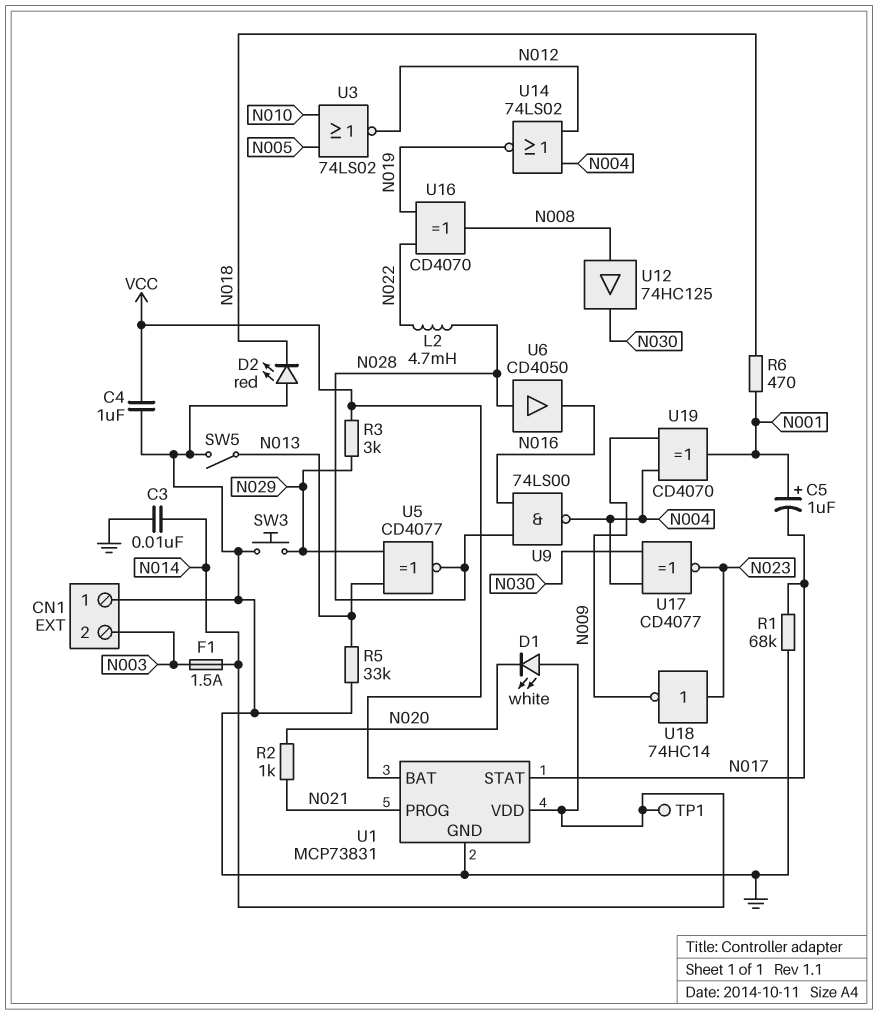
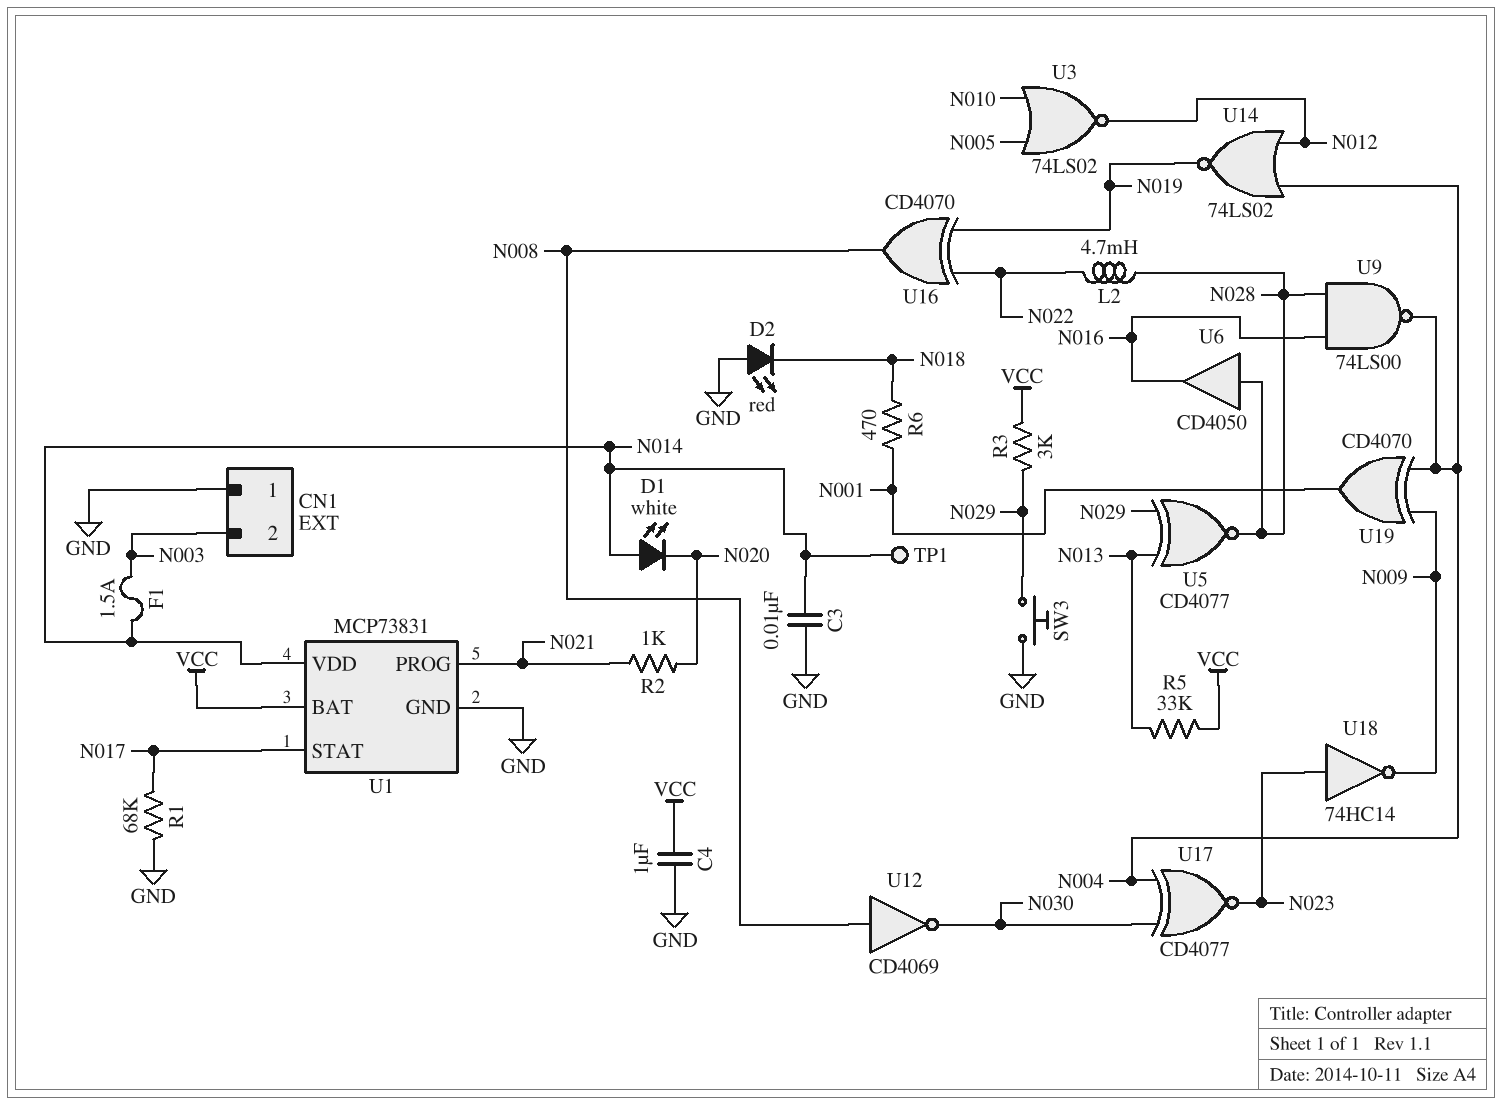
C5: 1uF (plus N001, minus N017) -> none
R5: 33k (GND, N013) -> 33k (N013, VCC)
SW5: switch (GND, N013) -> none
U12: buffer 74HC125 (in N008, out N030) -> NOT CD4069 (in N008, out N030)

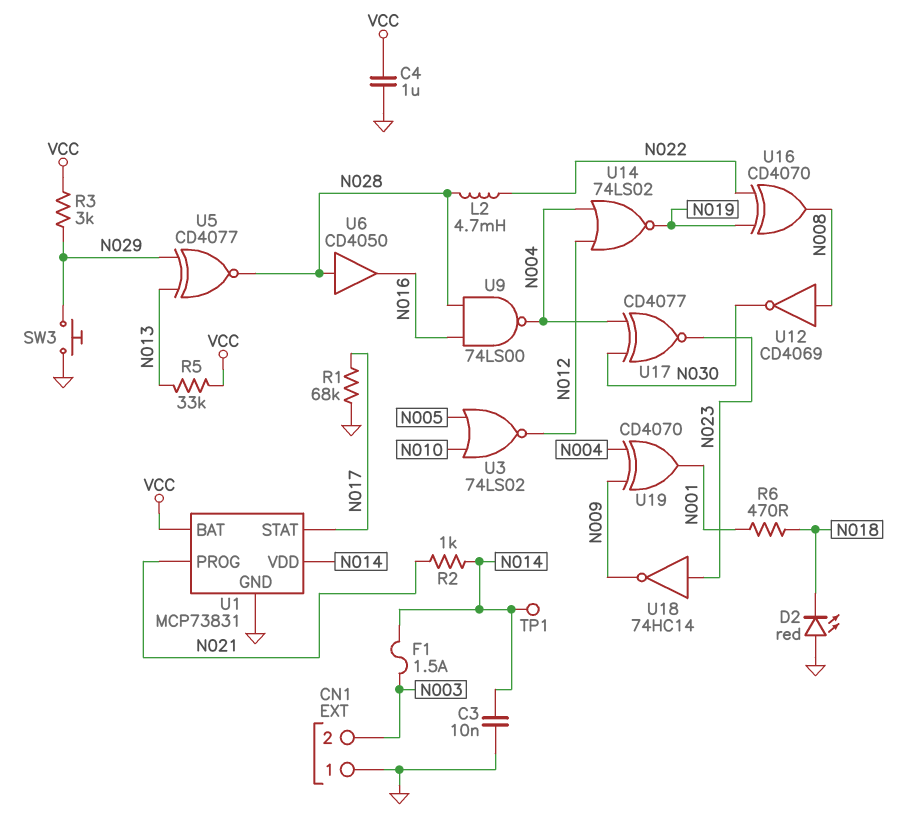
D1: LED white (A N014, K N020) -> none
R2: 1k (N020, N021) -> 1k (N014, N021)

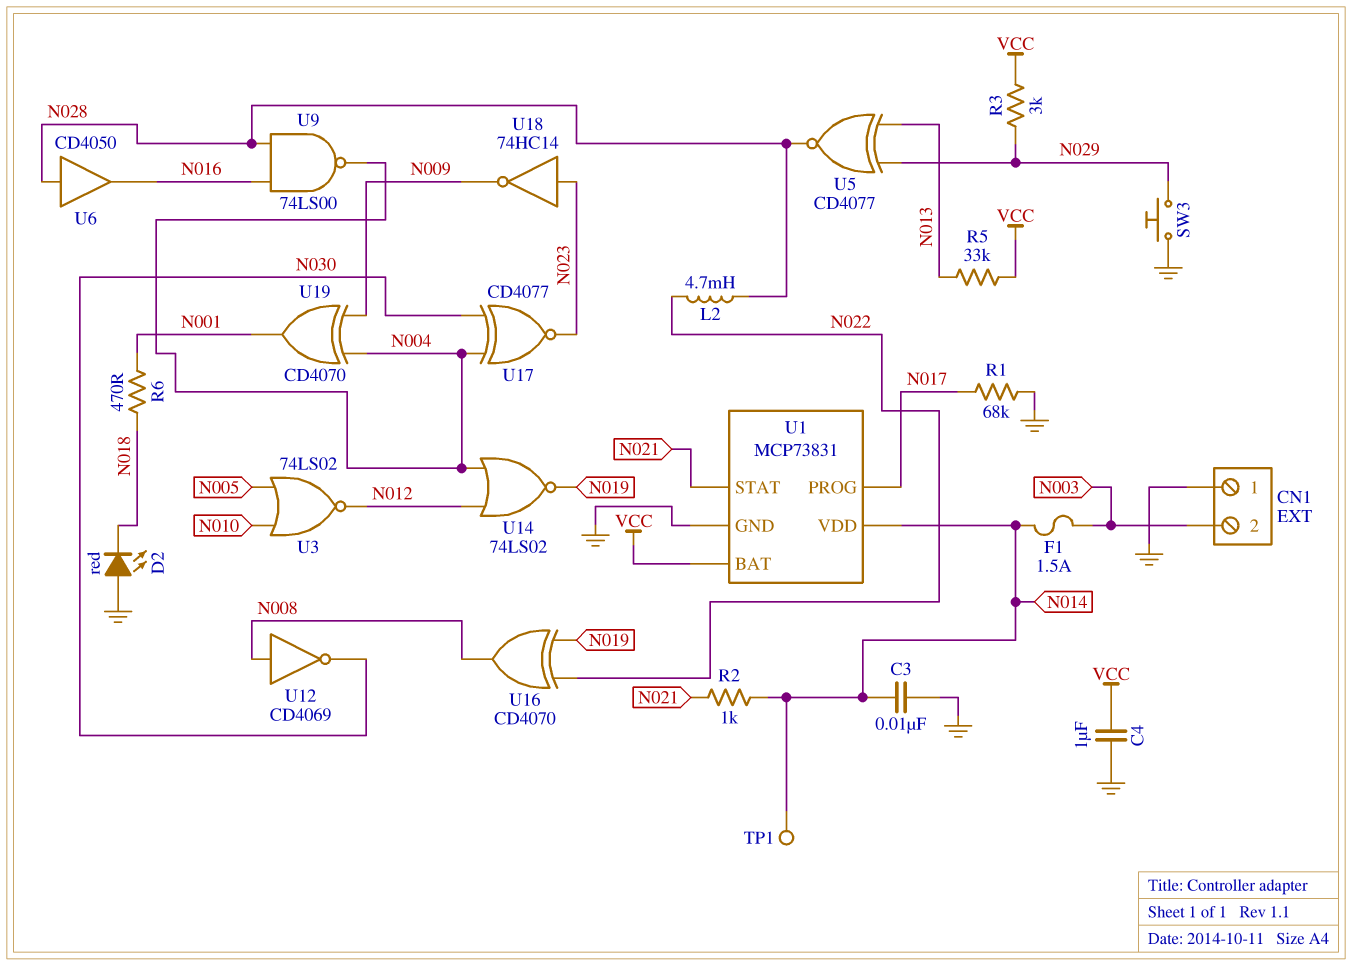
U1 pin PROG: N021 -> N017
U1 pin STAT: N017 -> N021

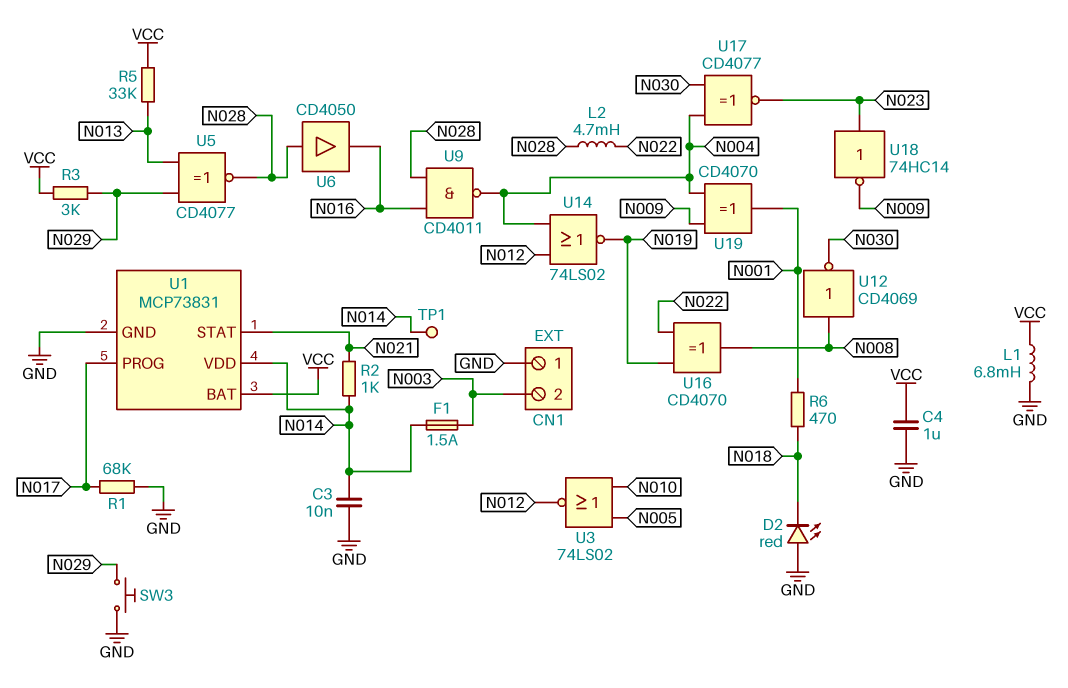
L1: none -> 6.8mH (GND, VCC)
U9: NAND 74LS00 (in N016, in N028, out N004) -> NAND CD4011 (in N016, in N028, out N004)

